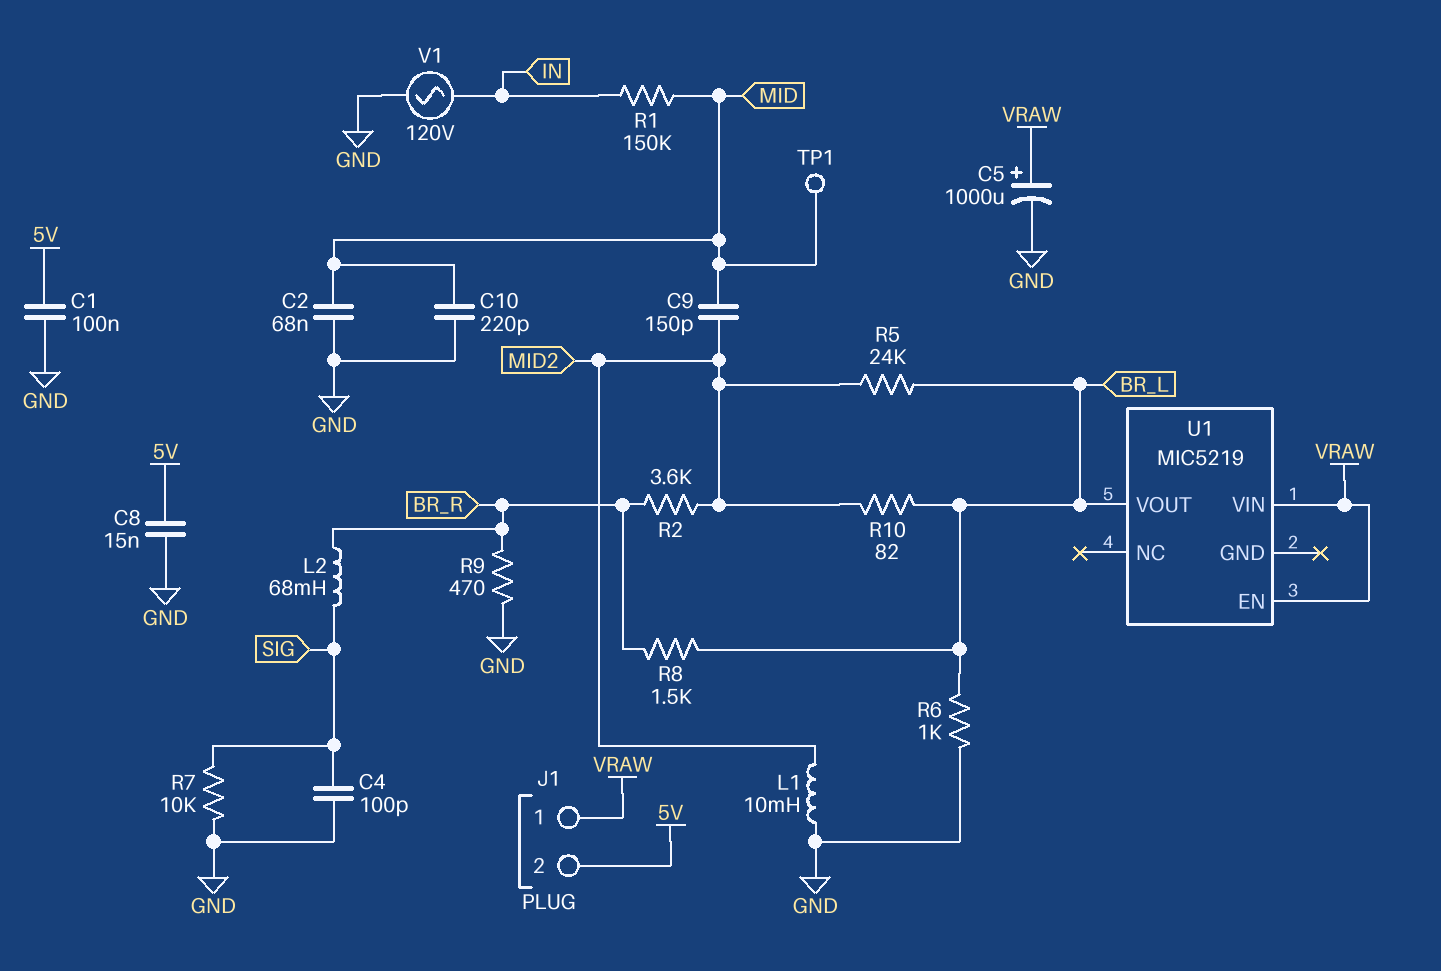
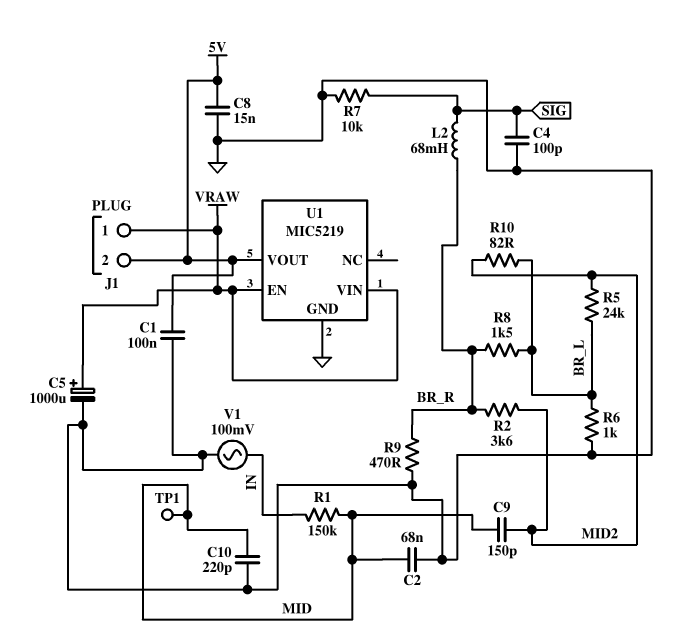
L1: 10mH (GND, MID2) -> none
U1 pin GND: none -> GND
U1 pin VOUT: BR_L -> 5V
V1: AC 120V (GND, IN) -> AC 100mV (GND, IN)

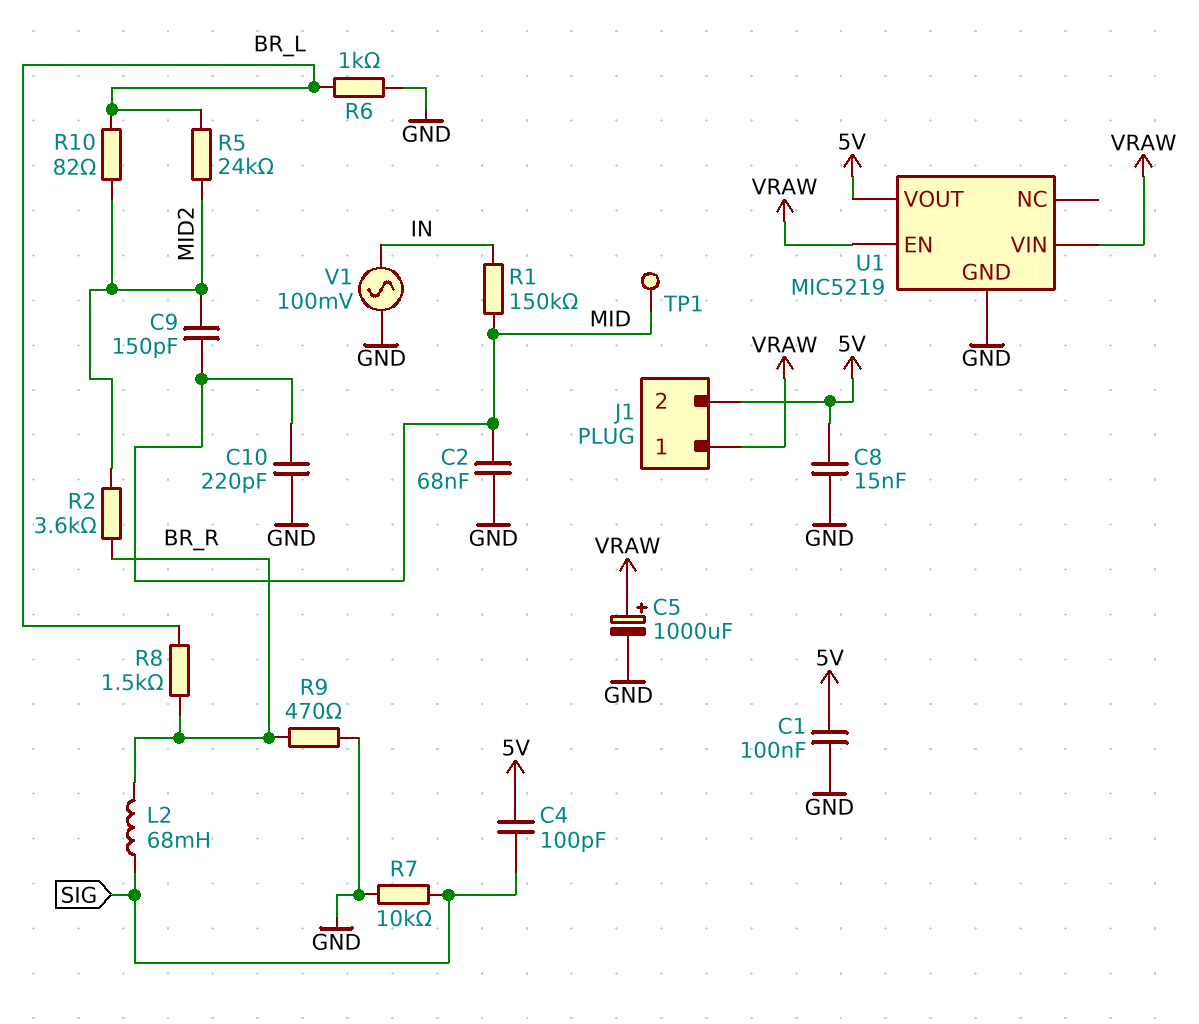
C4: 100pF (GND, SIG) -> 100pF (5V, SIG)

